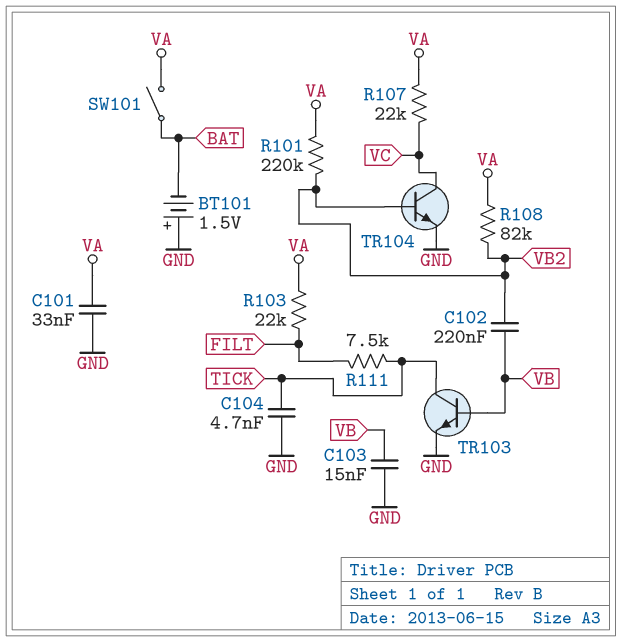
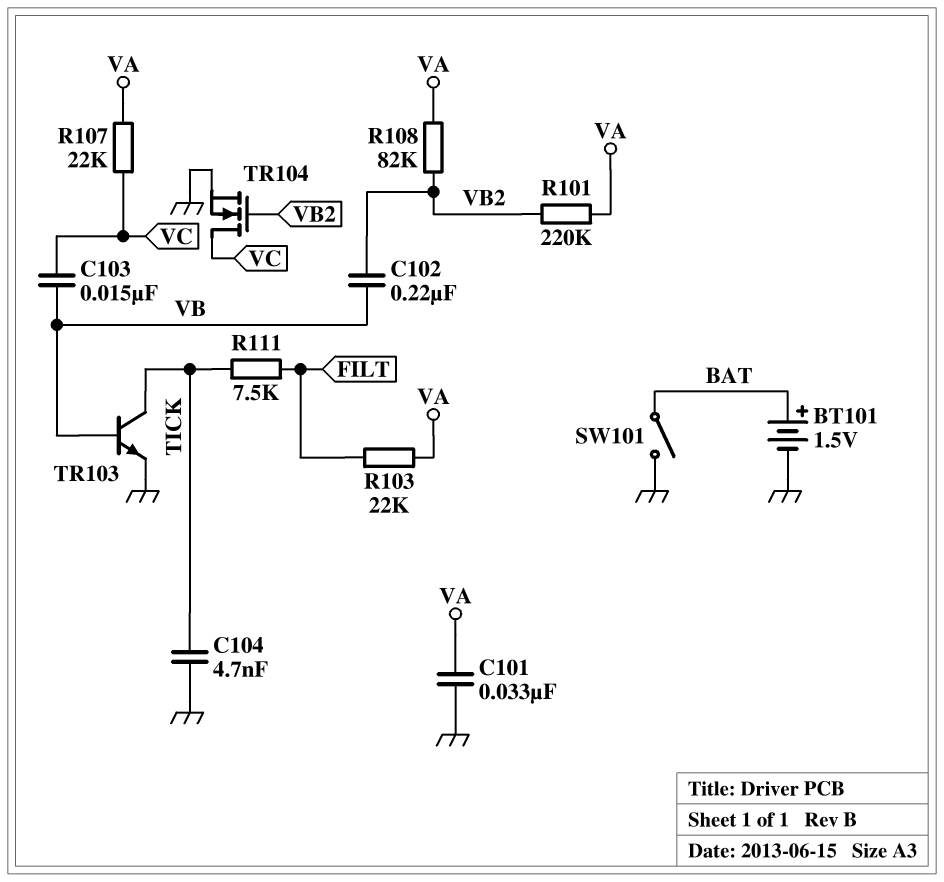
BT101: 1.5V (plus GND, minus BAT) -> 1.5V (plus BAT, minus GND)
C103: 15nF (GND, VB) -> 15nF (VB, VC)
SW101: switch (BAT, VA) -> switch (BAT, GND)
TR104: NPN (B VB2, C VC, E GND) -> NMOS (G VB2, D VC, S GND)

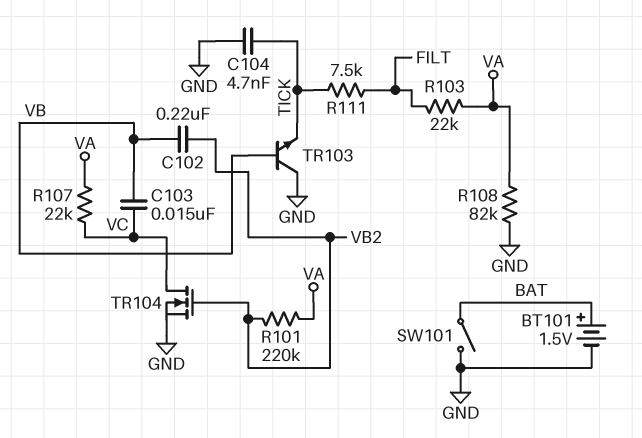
C101: 33nF (GND, VA) -> none
R108: 82k (VA, VB2) -> 82k (GND, VA)
TR103: NPN (B VB, C TICK, E GND) -> NPN (B VB, C GND, E TICK)

